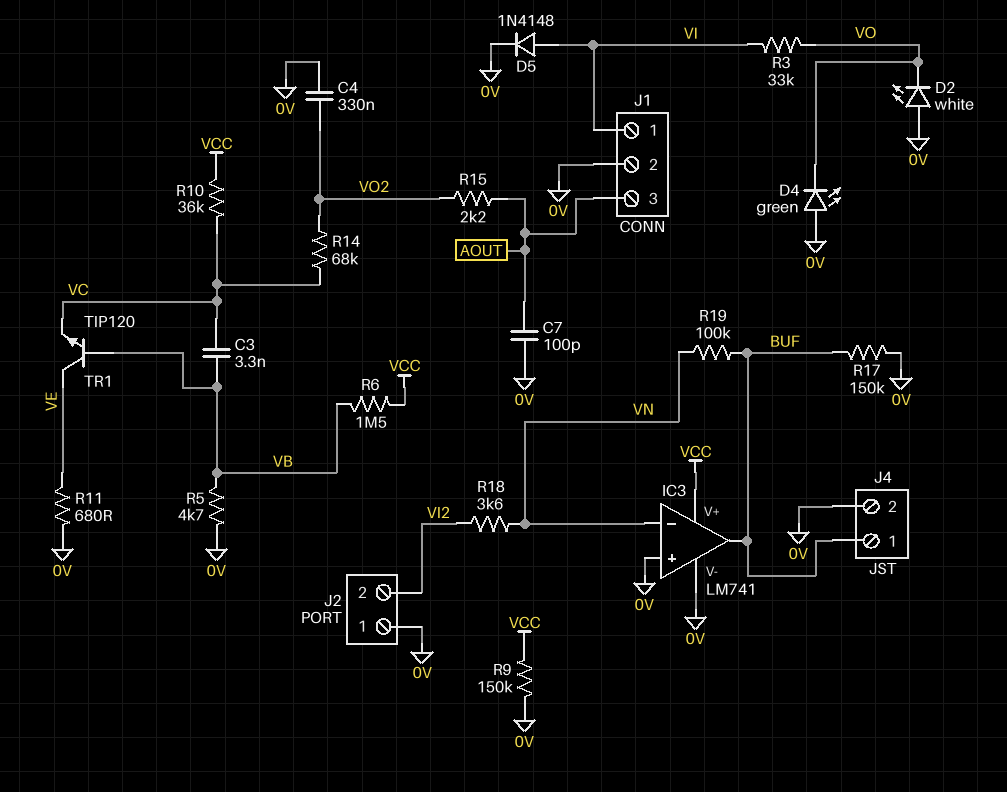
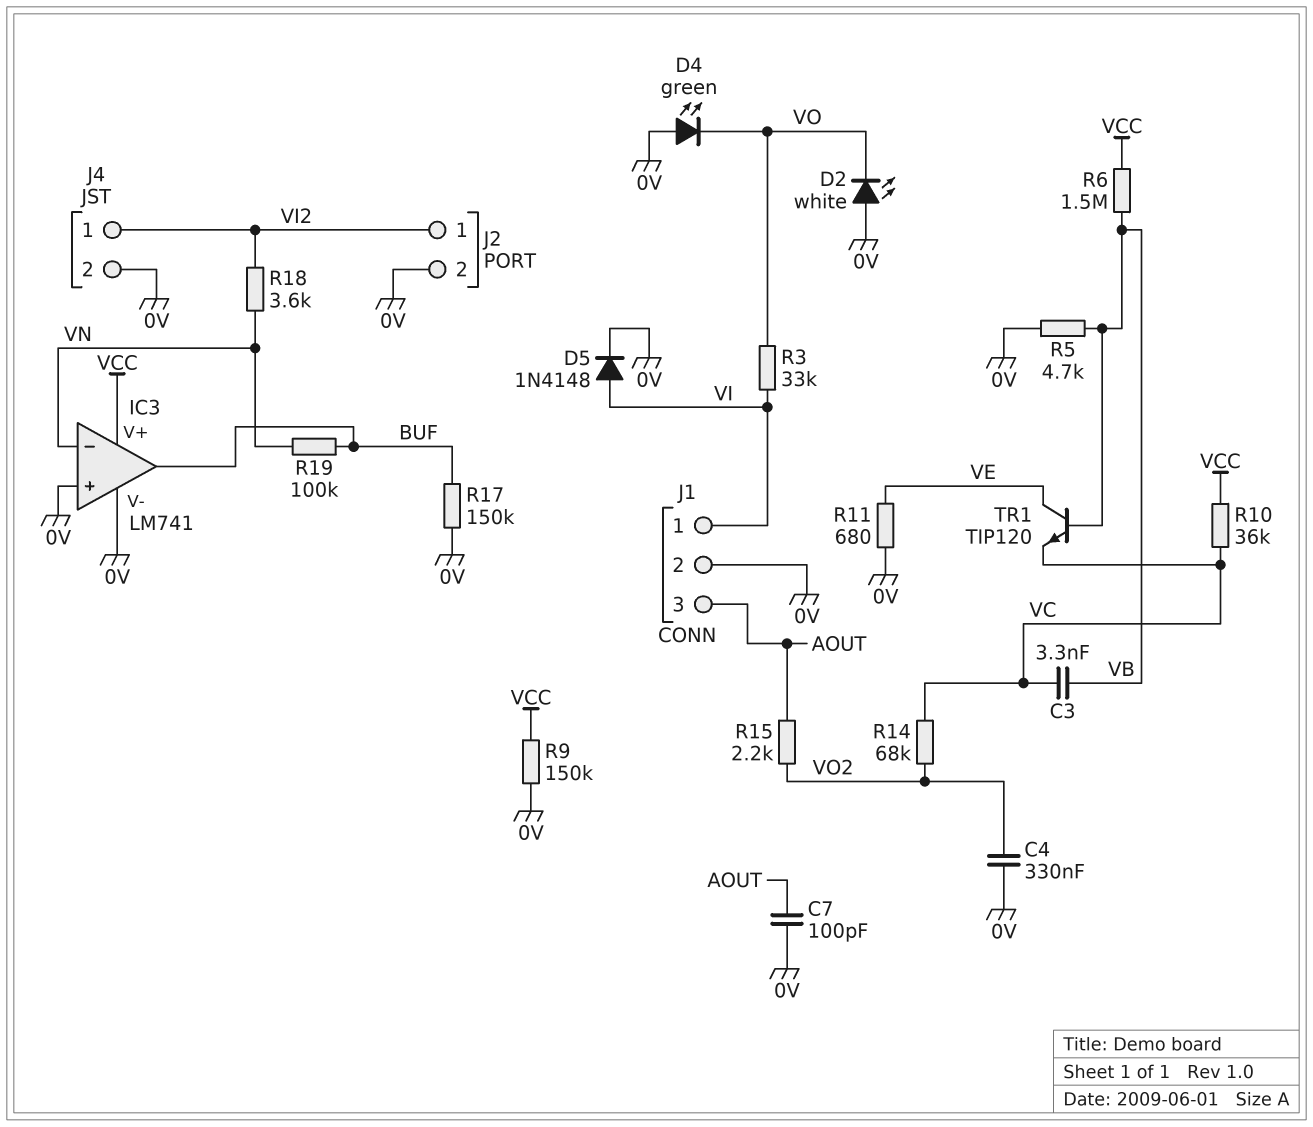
J2 pin 1: 0V -> VI2
J2 pin 2: VI2 -> 0V
J4 pin 1: BUF -> VI2

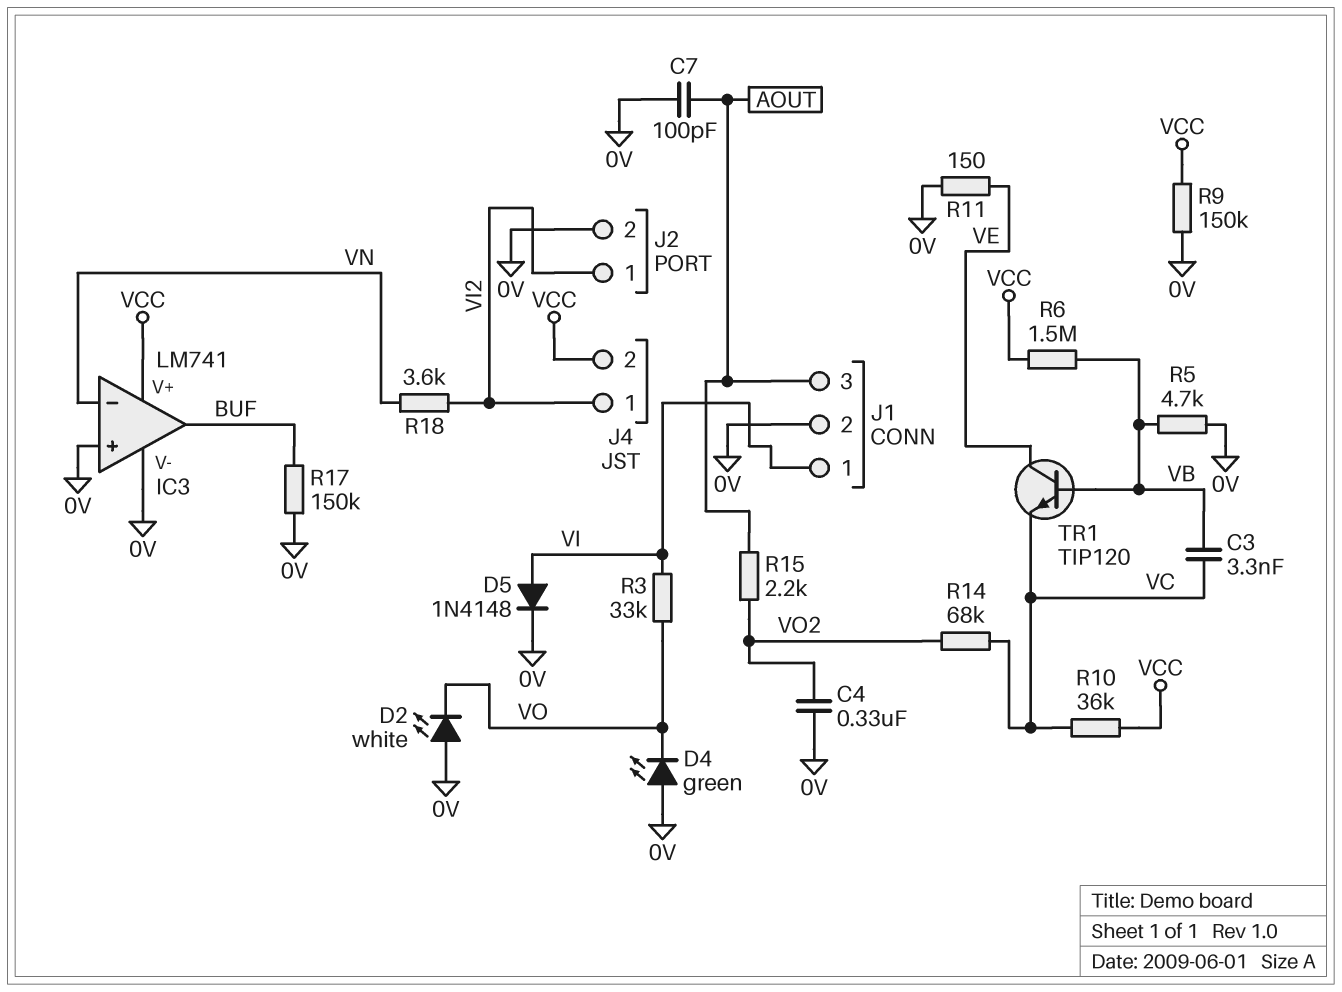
J4 pin 2: 0V -> VCC
R11: 680 (0V, VE) -> 150 (0V, VE)
R19: 100k (BUF, VN) -> none

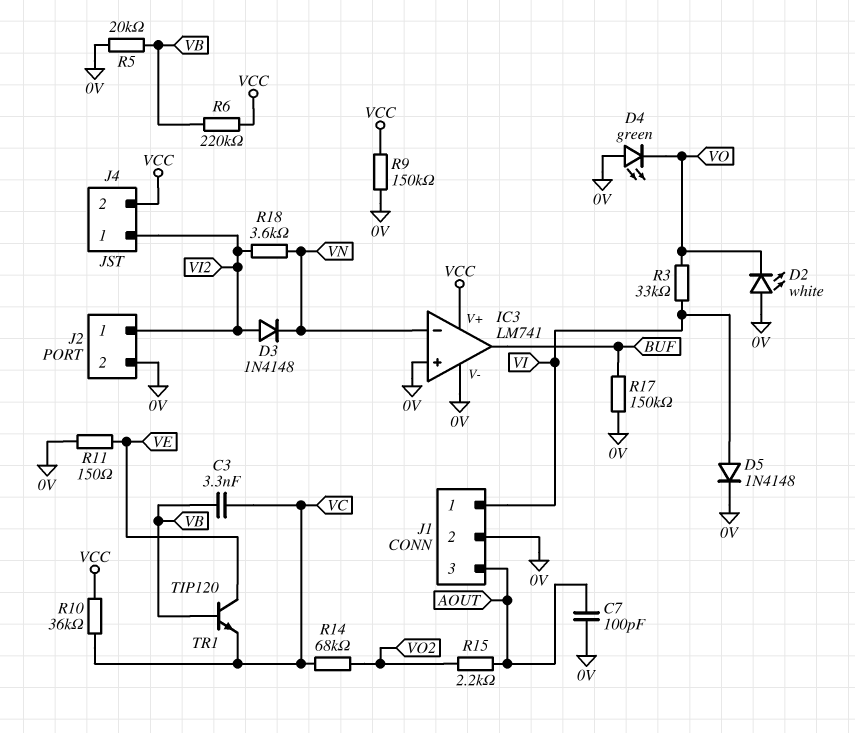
C4: 330nF (0V, VO2) -> none
D3: none -> diode 1N4148 (A VI2, K VN)
R5: 4.7k (0V, VB) -> 20k (0V, VB)
R6: 1.5M (VB, VCC) -> 220k (VB, VCC)

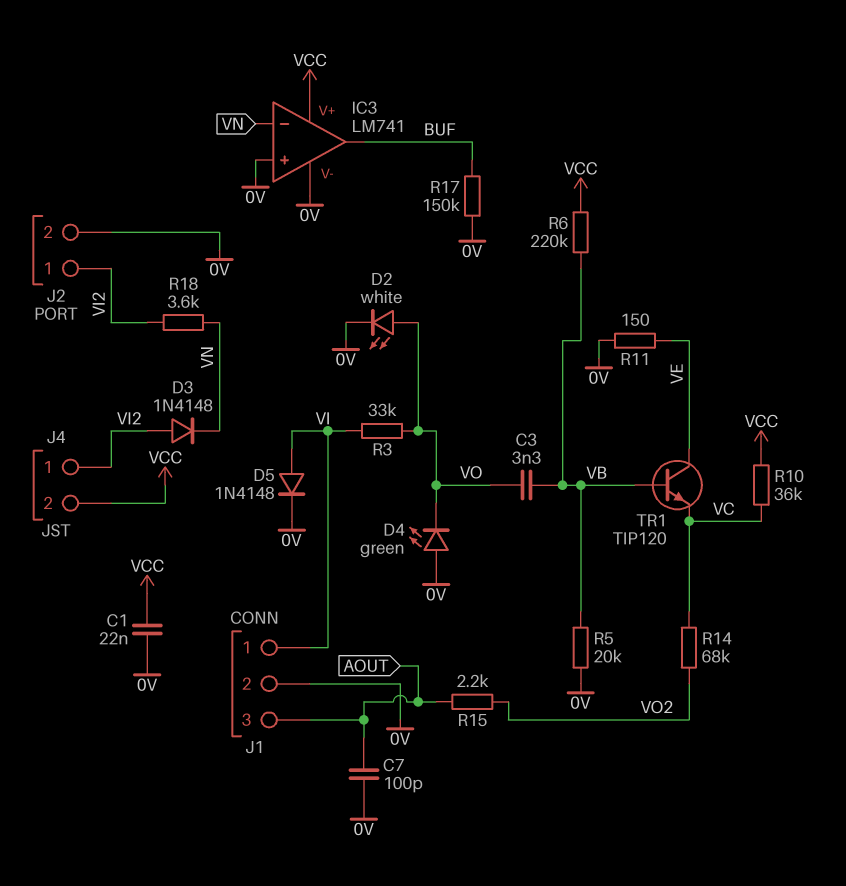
C1: none -> 22nF (0V, VCC)
C3: 3.3nF (VB, VC) -> 3.3nF (VB, VO)
D2: LED white (A 0V, K VO) -> LED white (A VO, K 0V)
R9: 150k (0V, VCC) -> none

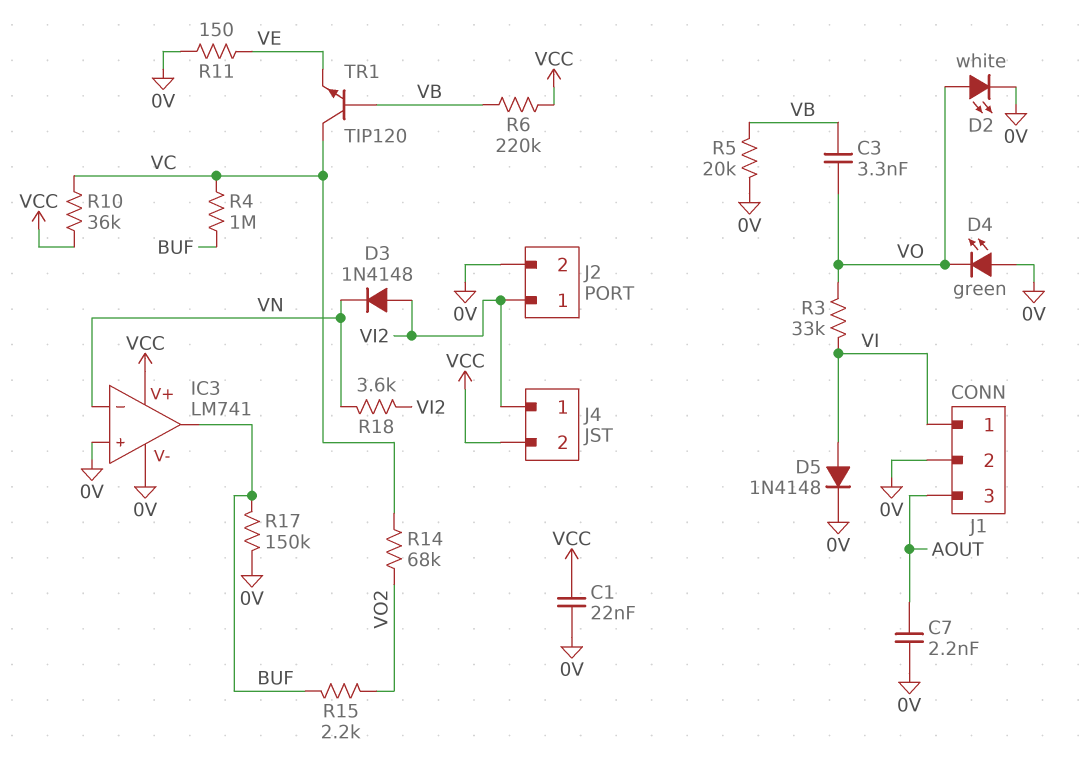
C7: 100pF (0V, AOUT) -> 2.2nF (0V, AOUT)
R4: none -> 1M (BUF, VC)
R15: 2.2k (AOUT, VO2) -> 2.2k (BUF, VO2)
TR1: NPN TIP120 (B VB, C VE, E VC) -> NPN TIP120 (B VB, C VC, E VE)

